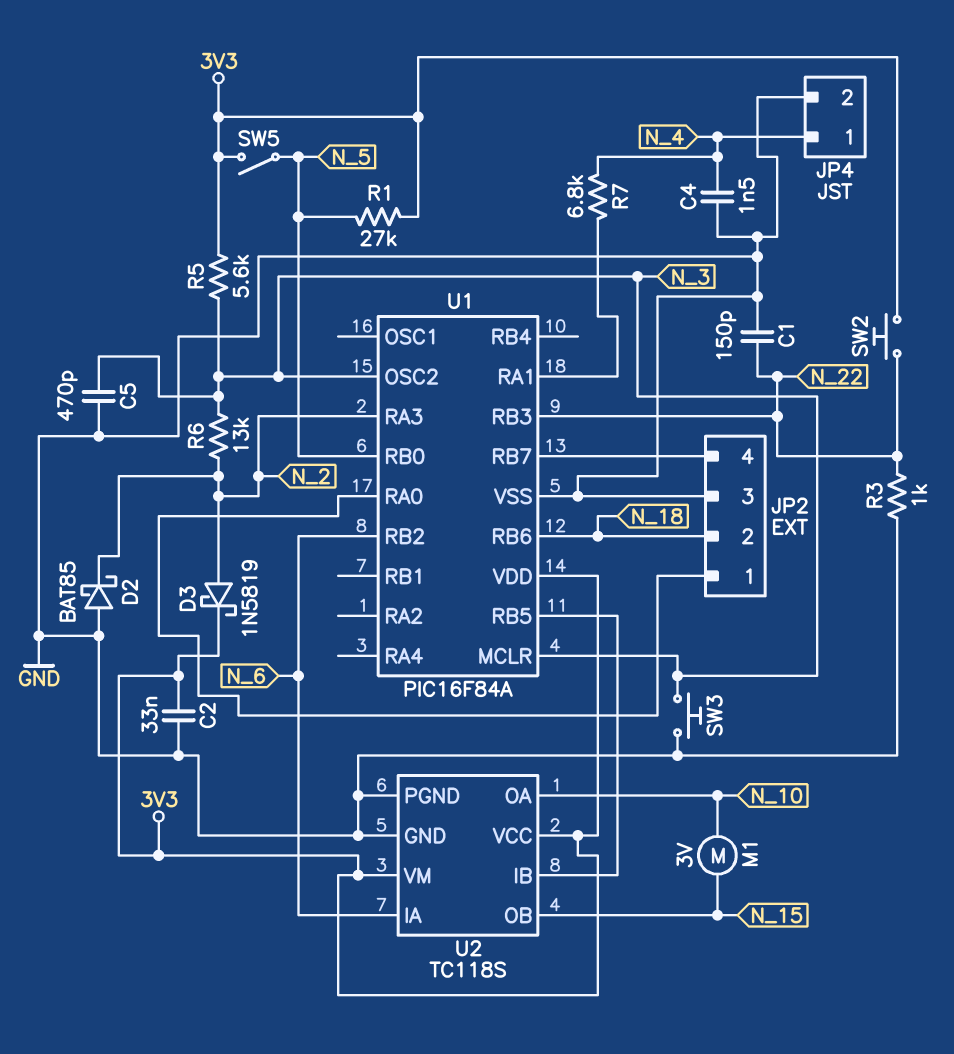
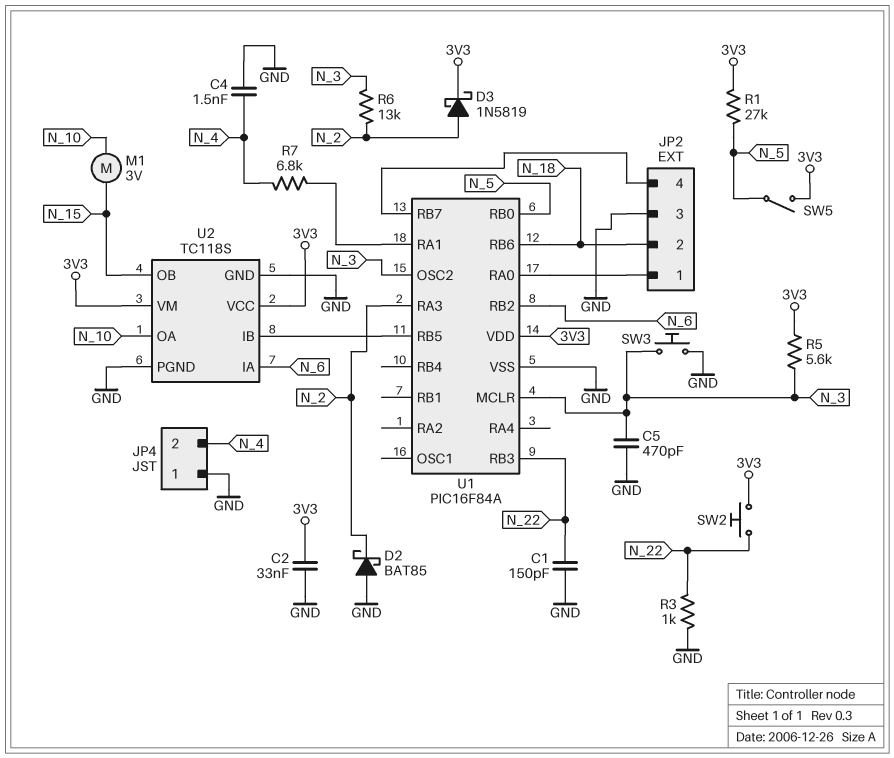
JP4 pin 1: N_4 -> GND
JP4 pin 2: GND -> N_4

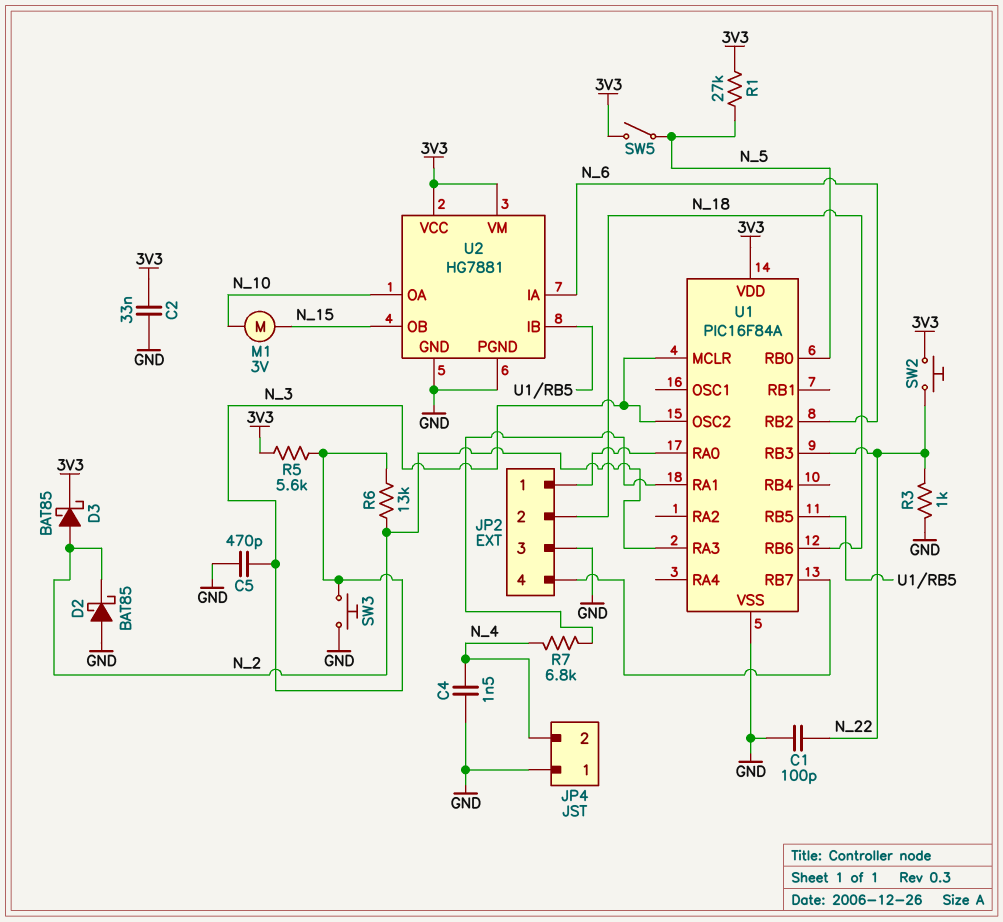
C1: 150pF (GND, N_22) -> 100pF (GND, N_22)
D3: schottky 1N5819 (A N_2, K 3V3) -> schottky BAT85 (A N_2, K 3V3)
U2: TC118S -> HG7881

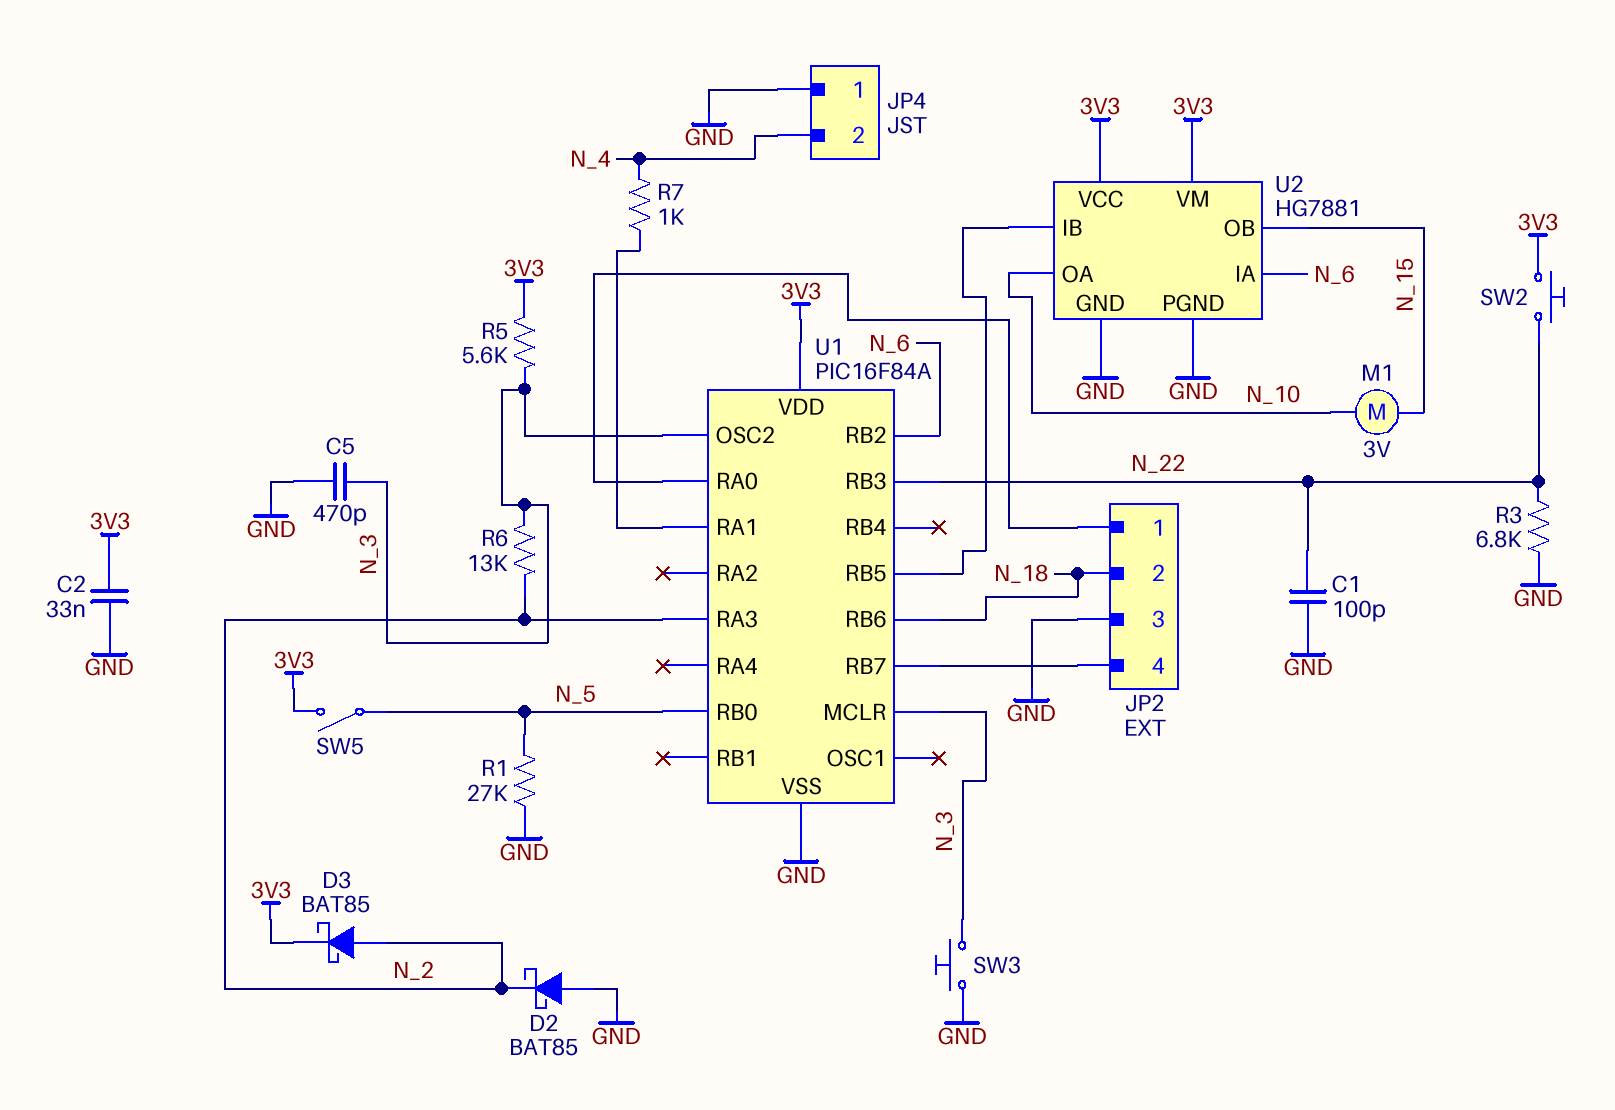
C4: 1.5nF (GND, N_4) -> none
R1: 27k (3V3, N_5) -> 27k (GND, N_5)
R3: 1k (GND, N_22) -> 6.8k (GND, N_22)
R7: 6.8k (N_4, U1/RA1) -> 1k (N_4, U1/RA1)

